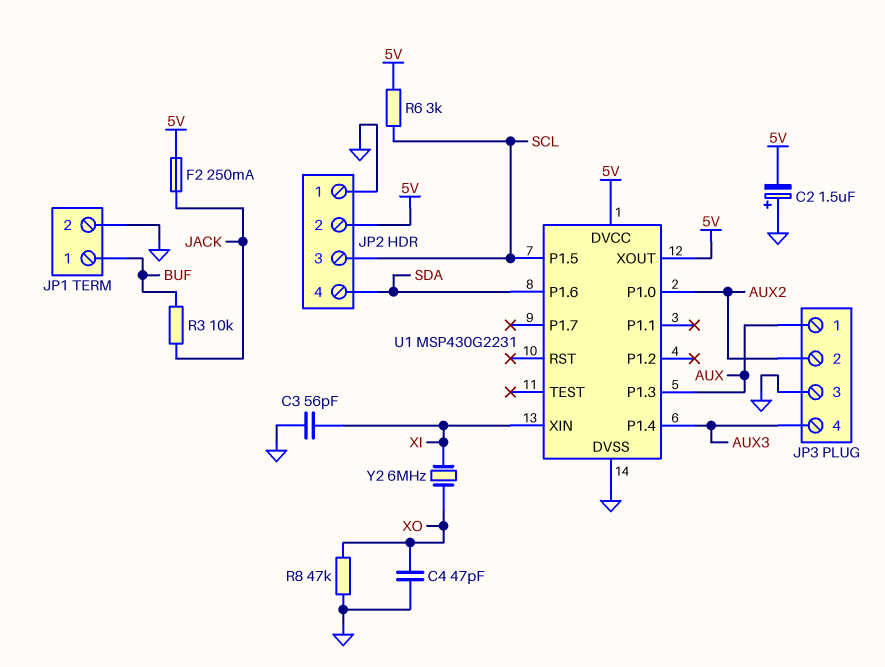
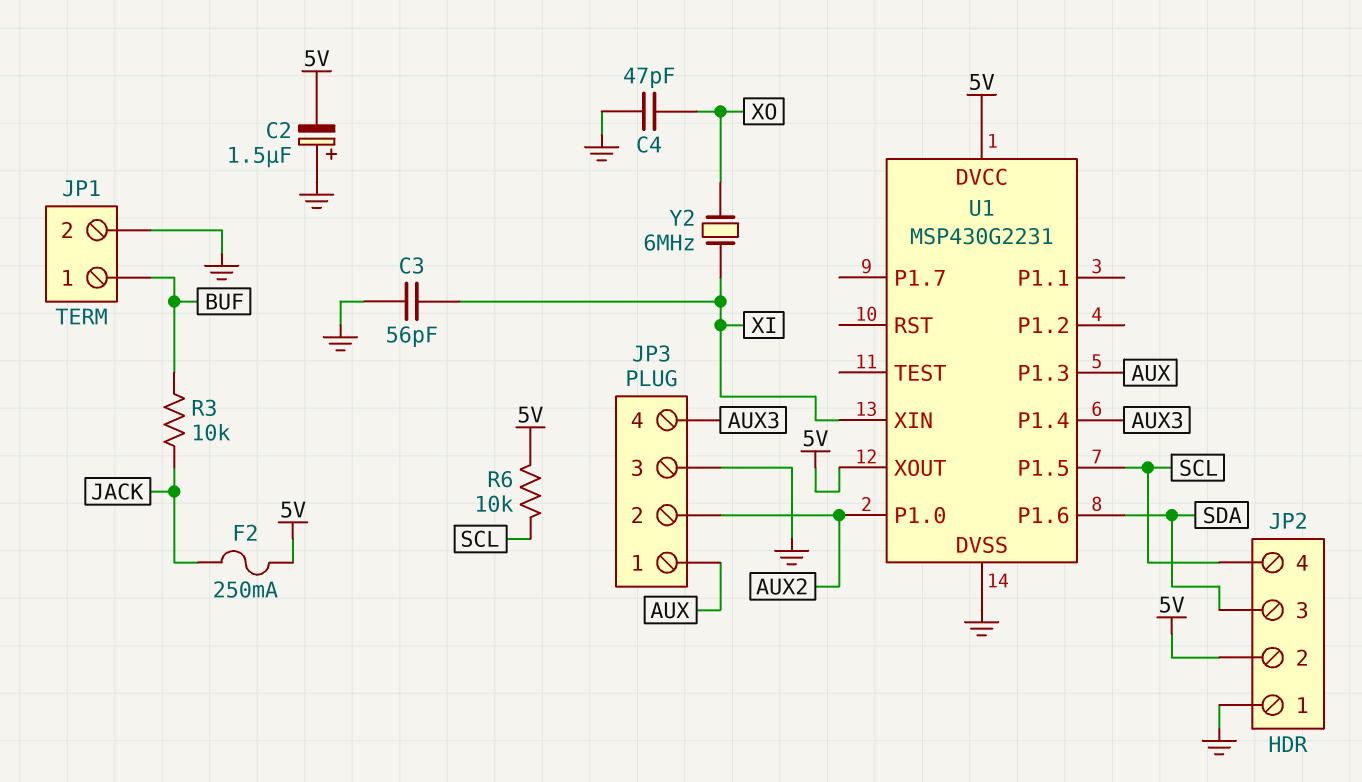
JP2 pin 3: SCL -> SDA
JP2 pin 4: SDA -> SCL
R6: 3k (5V, SCL) -> 10k (5V, SCL)
R8: 47k (GND, XO) -> none

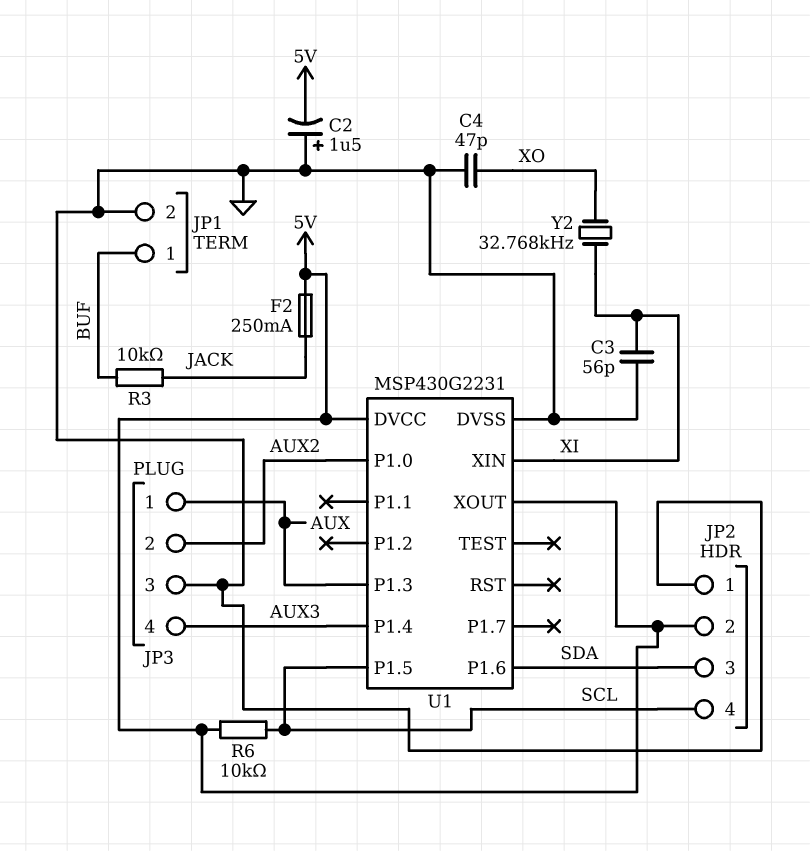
Y2: 6MHz (XI, XO) -> 32.768kHz (XI, XO)

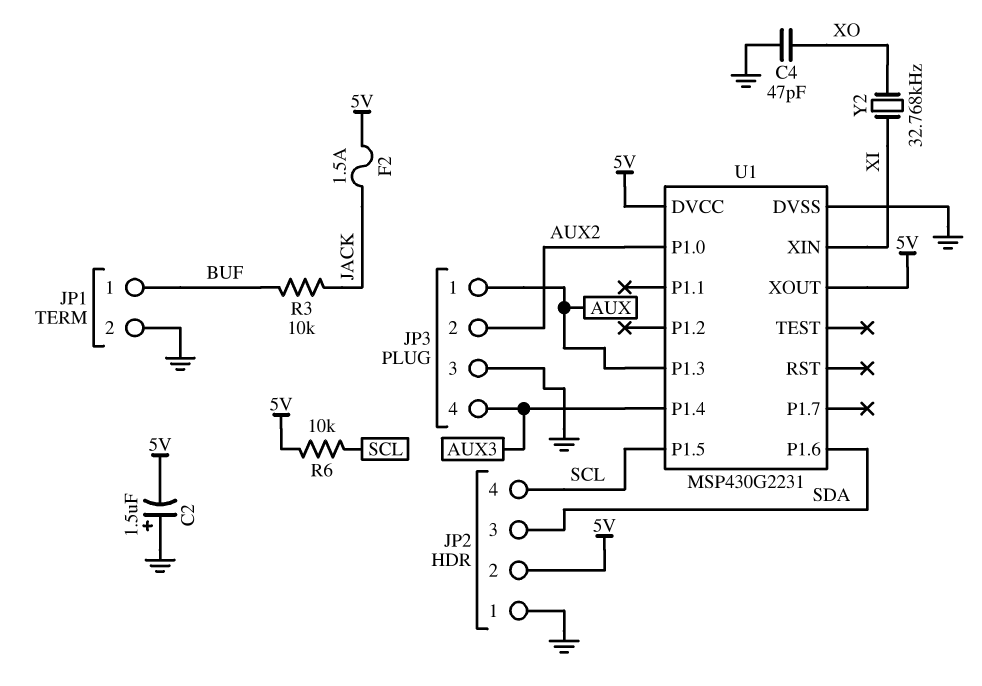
C3: 56pF (GND, XI) -> none
F2: 250mA (5V, JACK) -> 1.5A (5V, JACK)

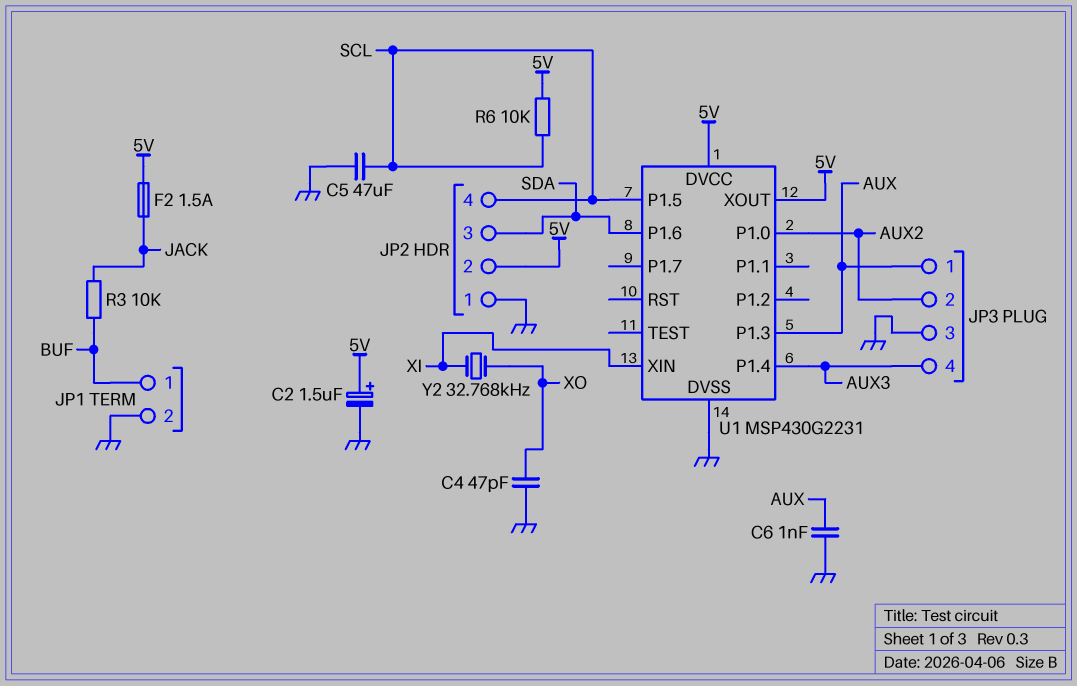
C2: 1.5uF (plus GND, minus 5V) -> 1.5uF (plus 5V, minus GND)
C5: none -> 47uF (GND, SCL)
C6: none -> 1nF (AUX, GND)

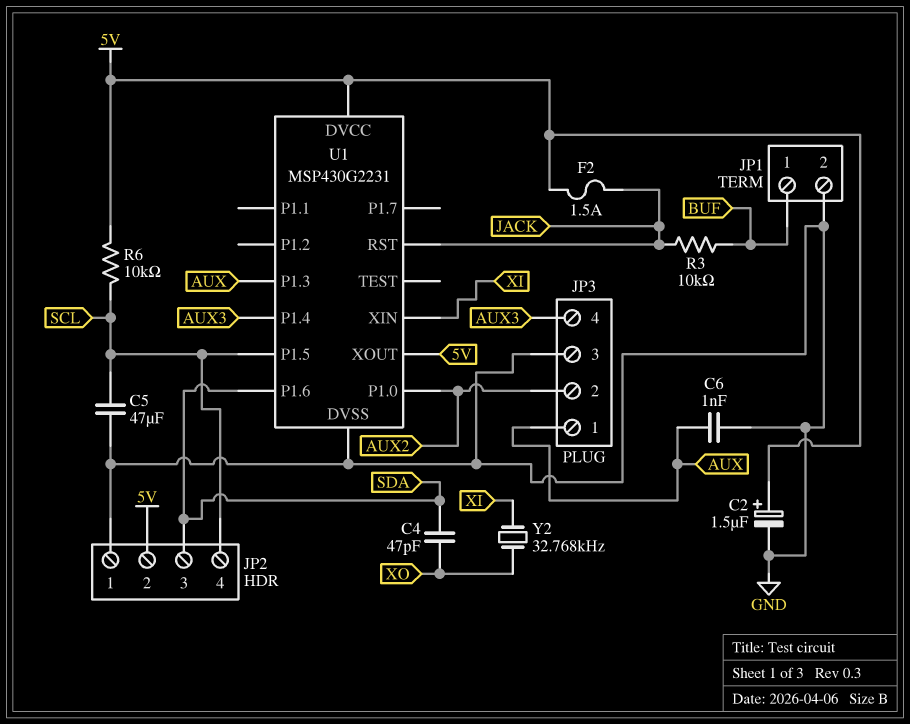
C4: 47pF (GND, XO) -> 47pF (SDA, XO)
U1 pin RST: none -> JACK

